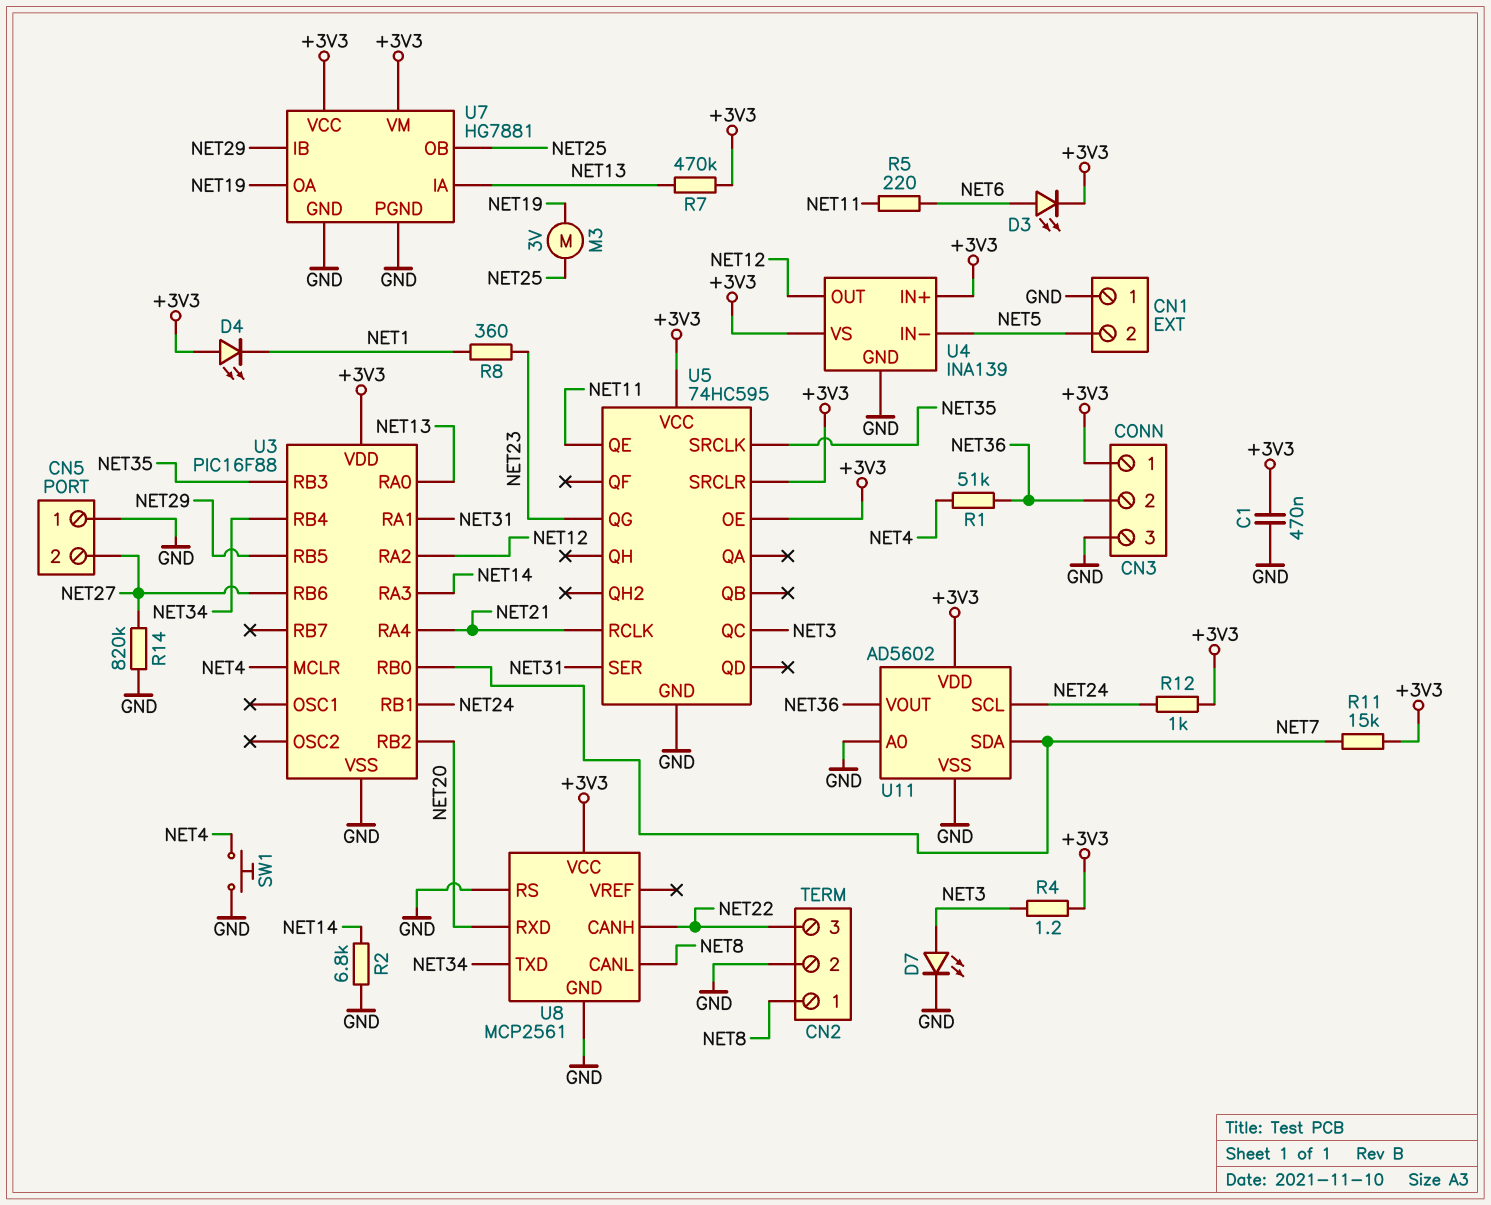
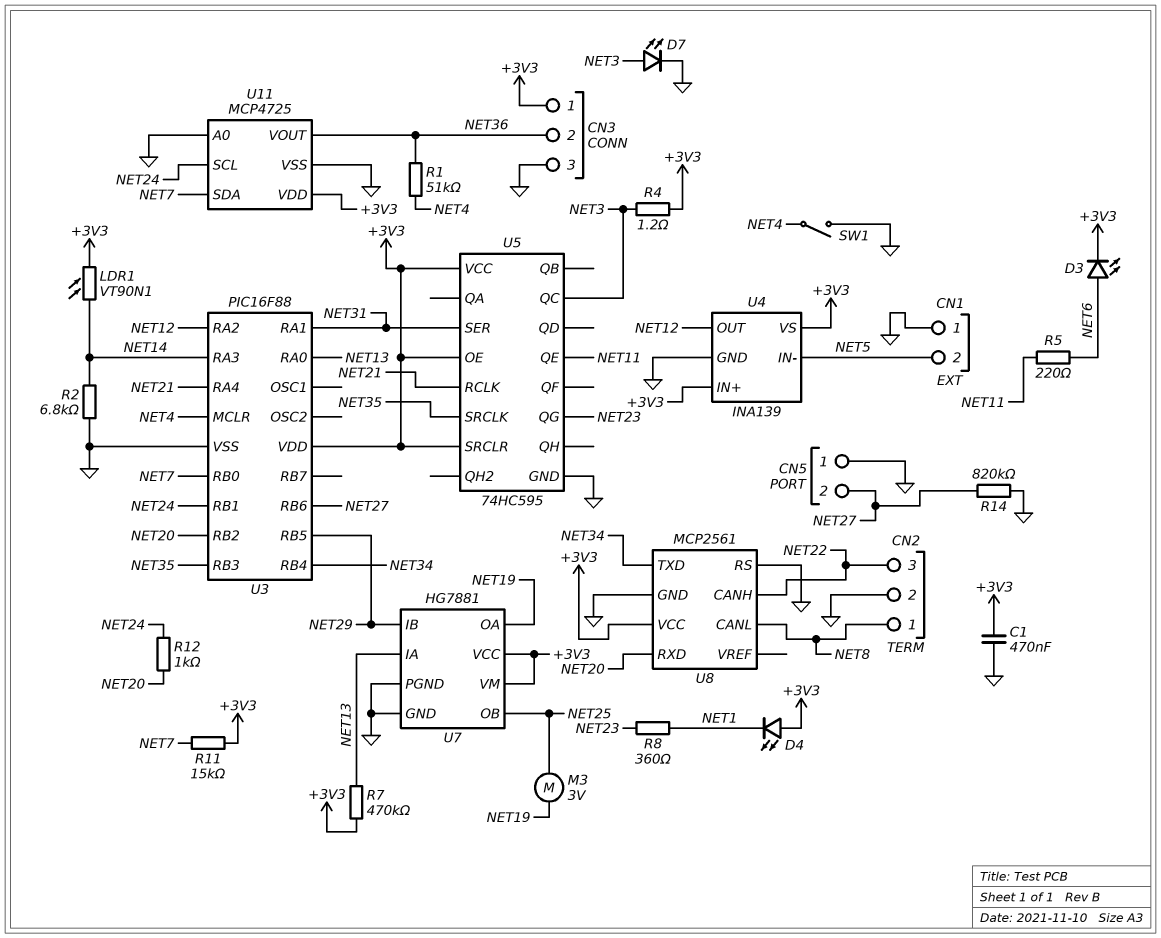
LDR1: none -> VT90N1 (+3V3, NET14)
R12: 1k (+3V3, NET24) -> 1k (NET20, NET24)
SW1: button (GND, NET4) -> switch (GND, NET4)
U11: AD5602 -> MCP4725

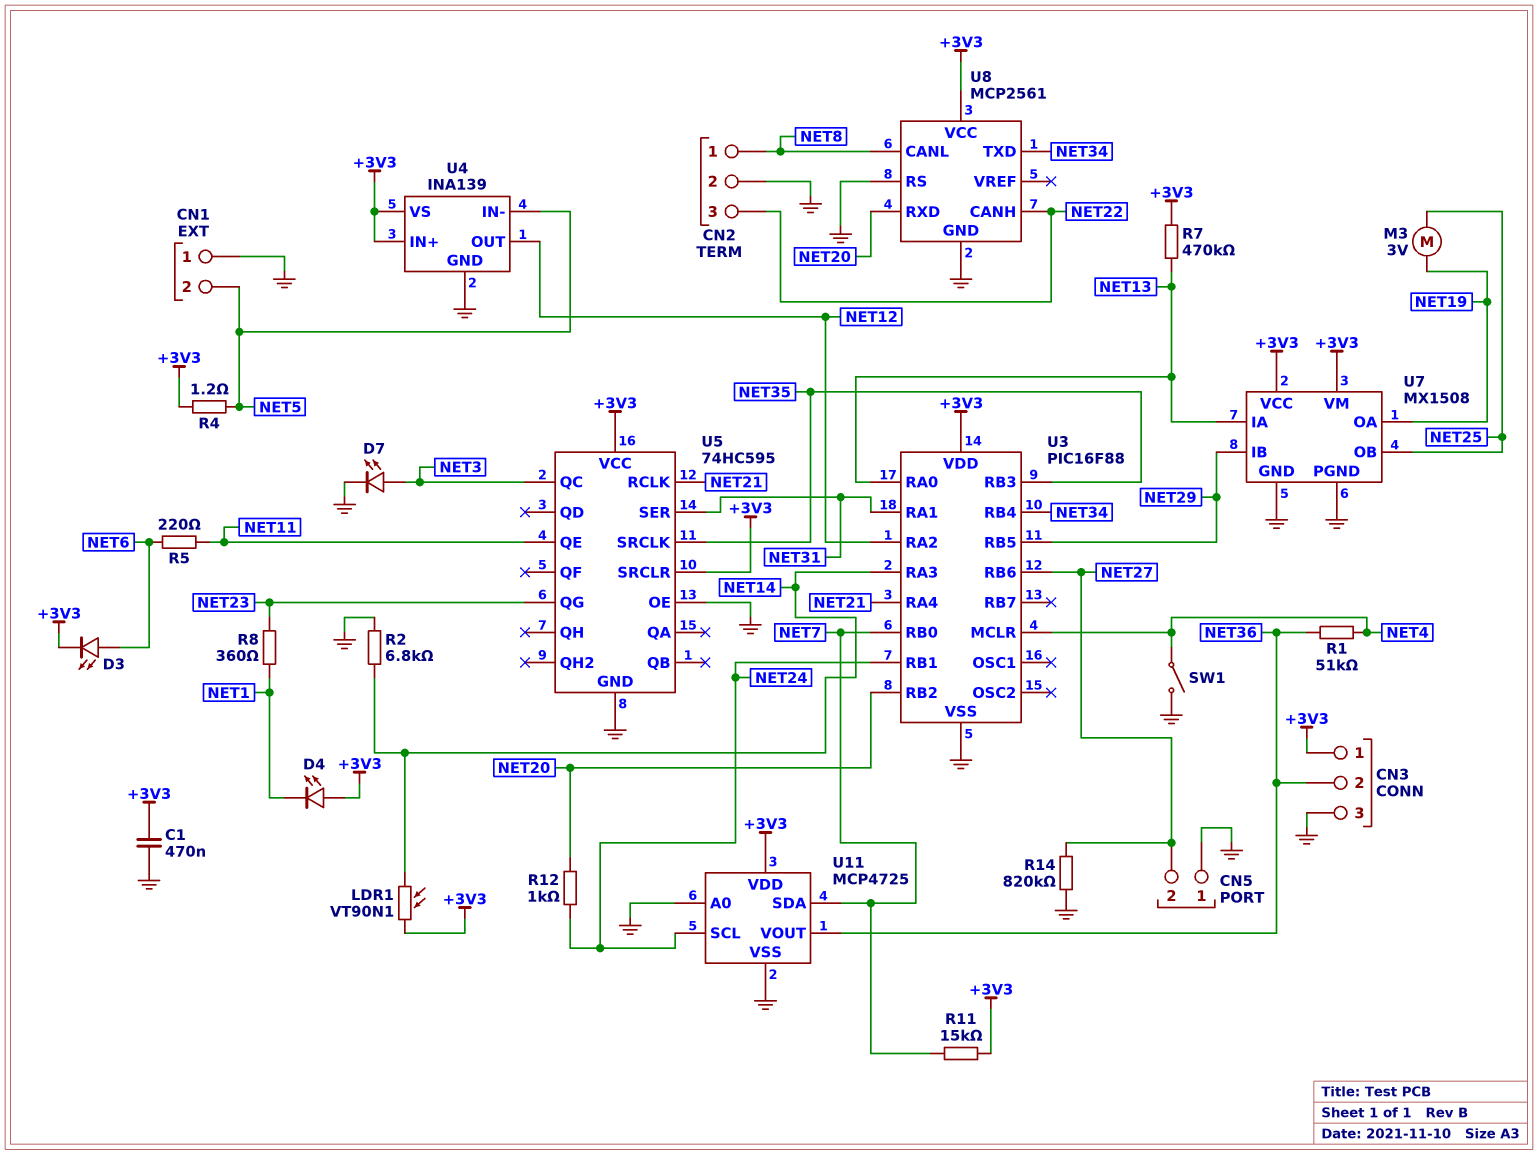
R4: 1.2 (+3V3, NET3) -> 1.2 (+3V3, NET5)
U5 pin OE: +3V3 -> GND
U7: HG7881 -> MX1508

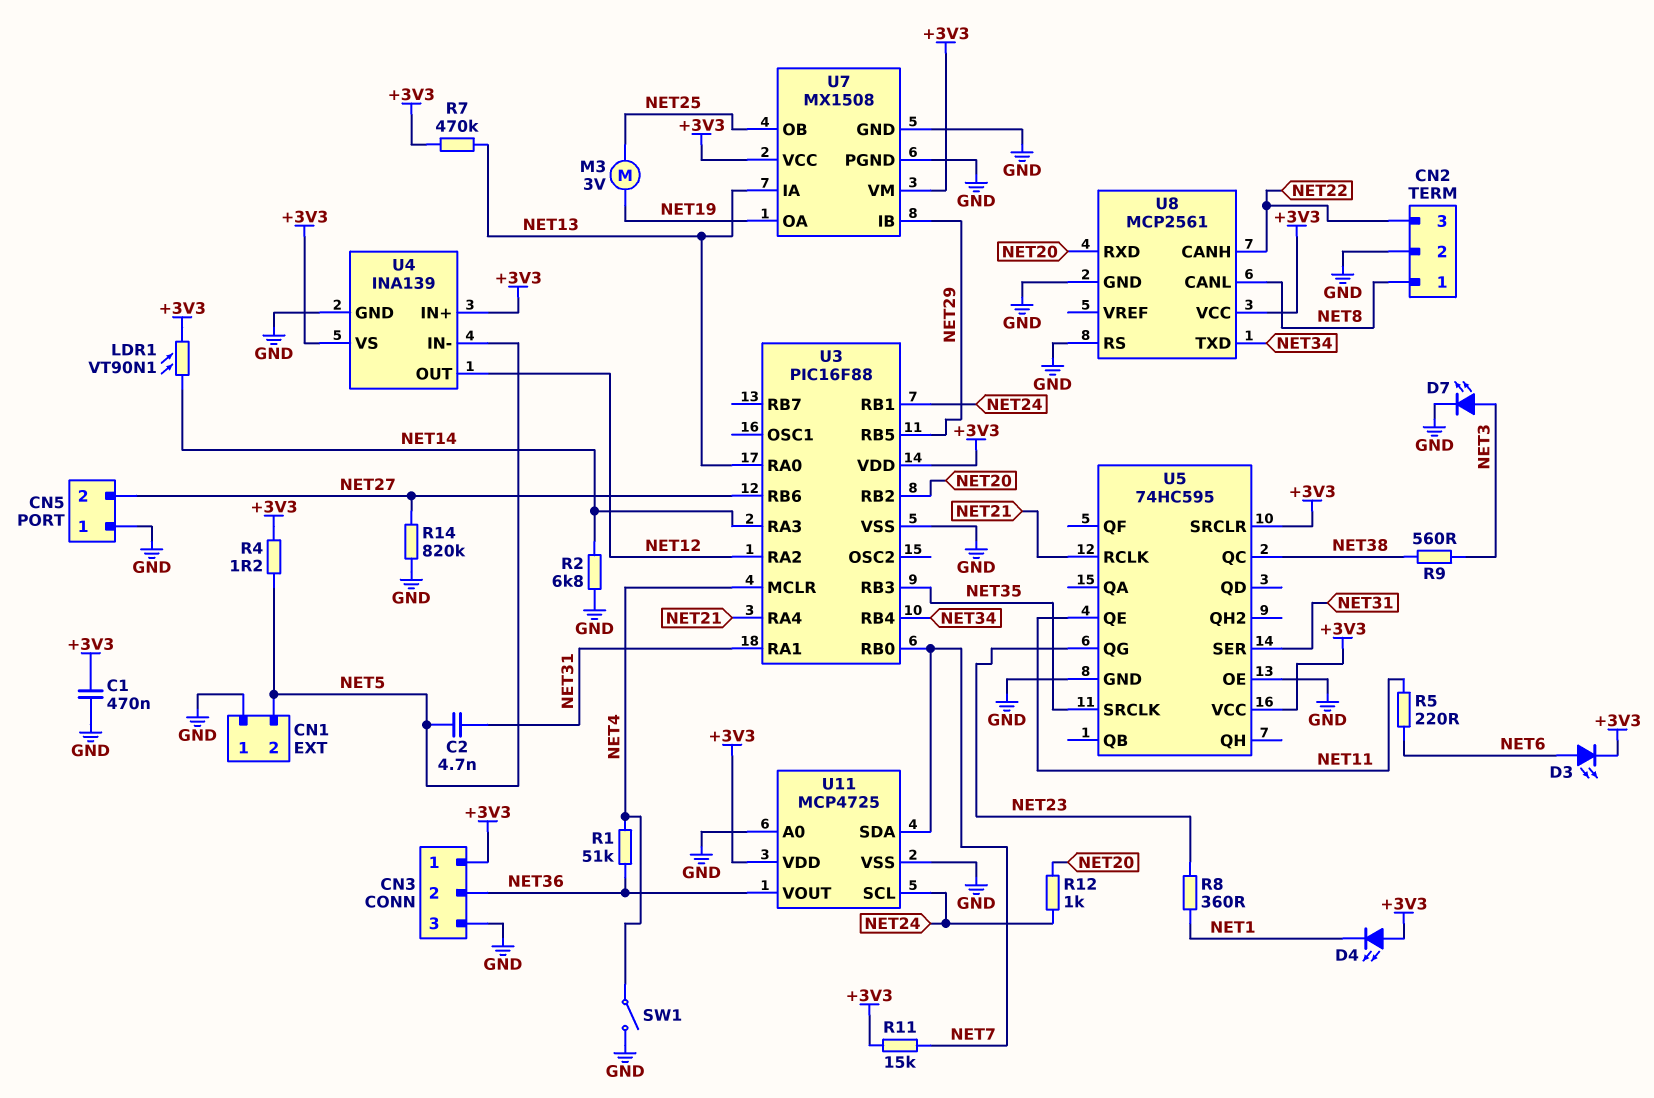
C2: none -> 4.7nF (NET5, NET31)
R9: none -> 560 (NET3, NET38)
U5 pin QC: NET3 -> NET38

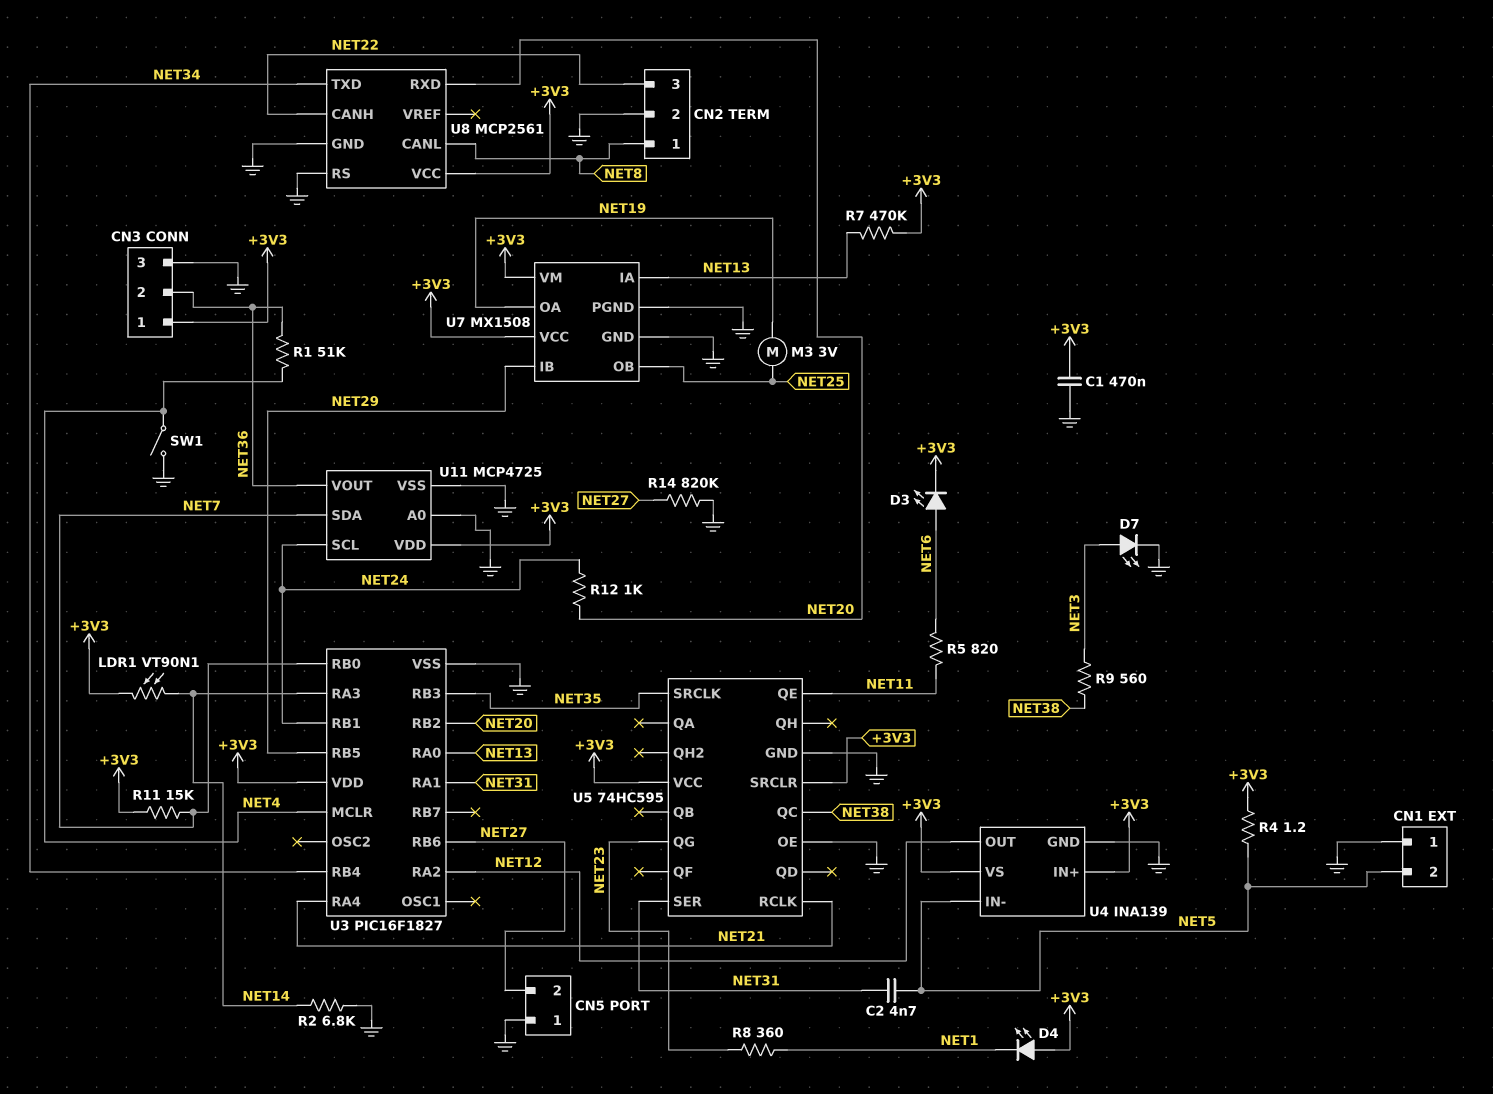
R5: 220 (NET6, NET11) -> 820 (NET6, NET11)
U3: PIC16F88 -> PIC16F1827

